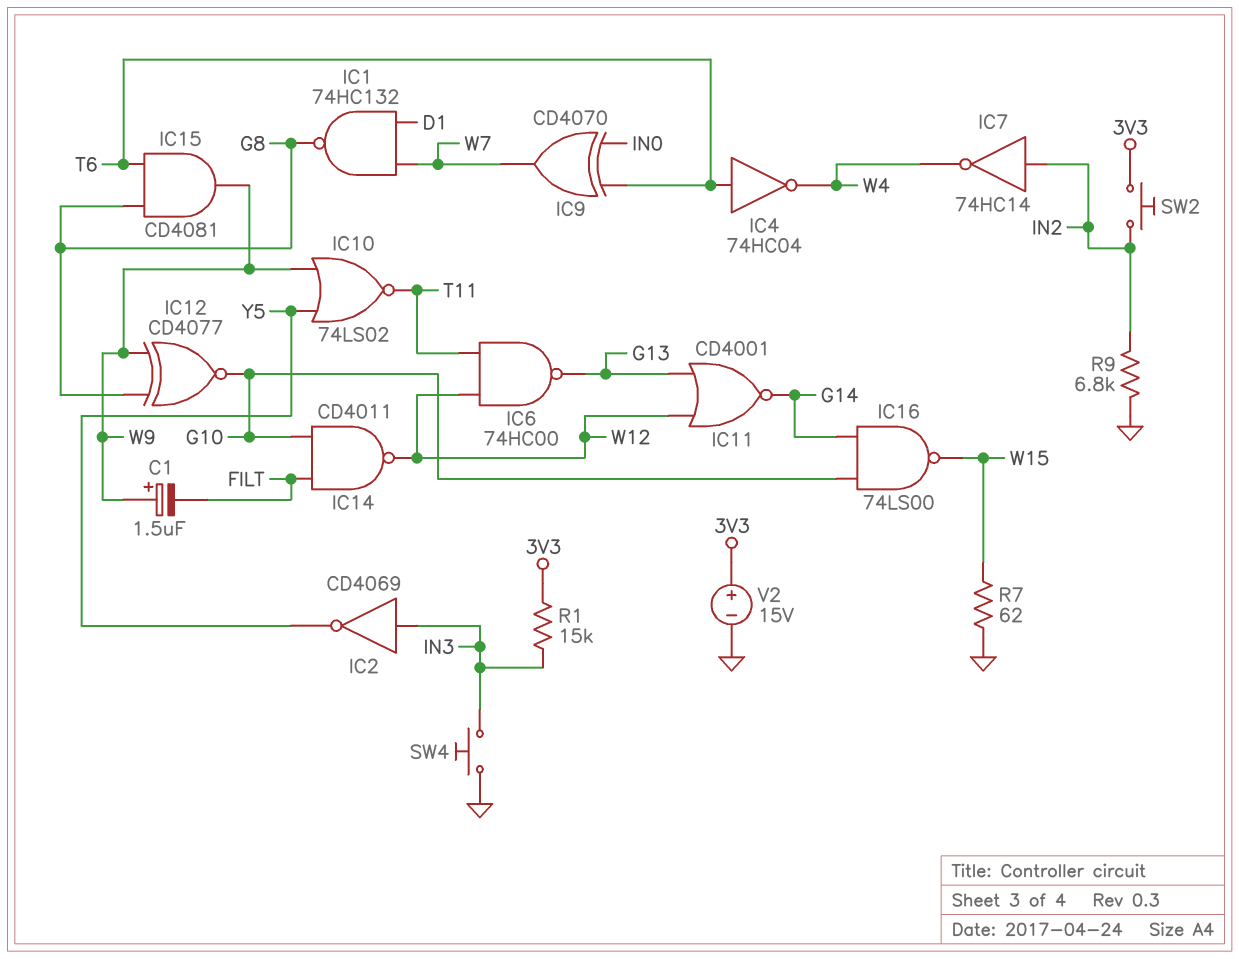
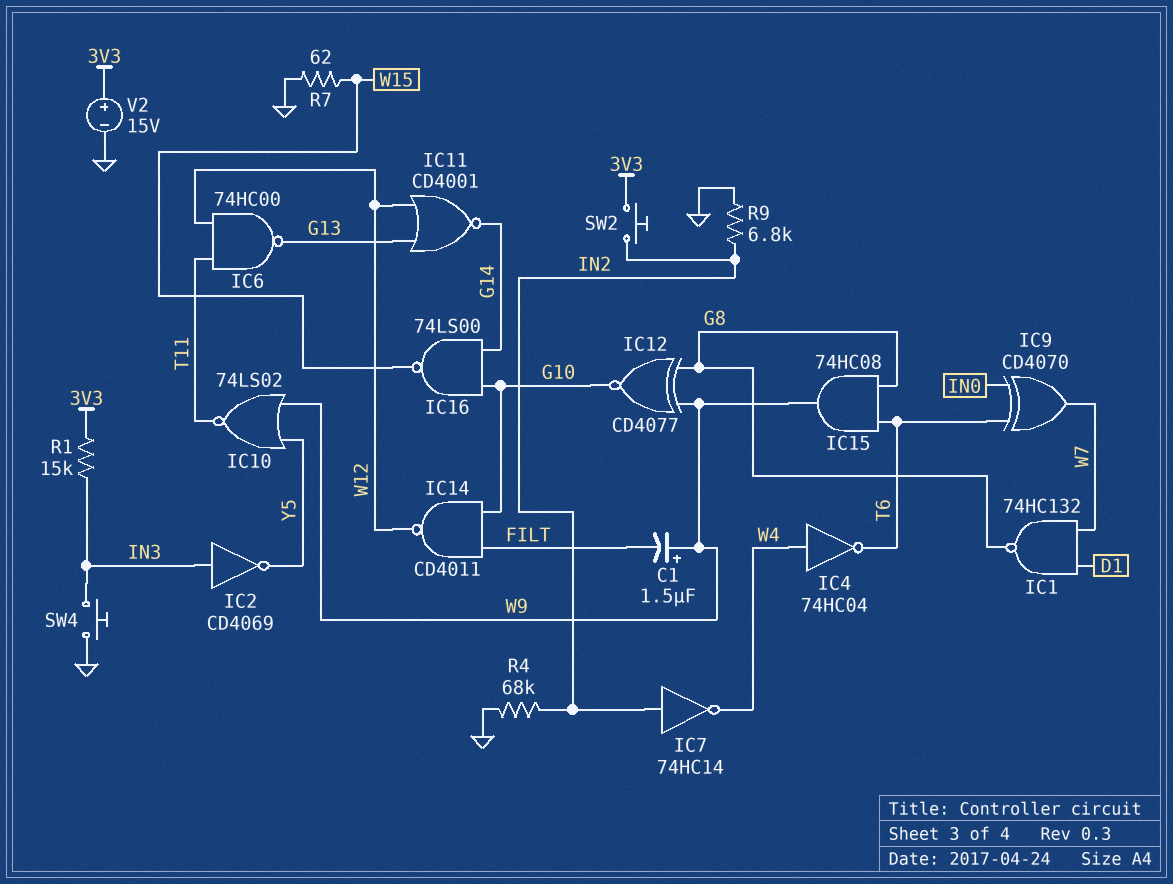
IC4: NOT 74HC04 (in T6, out W4) -> NOT 74HC04 (in W4, out T6)
IC15: AND CD4081 (in G8, in T6, out W9) -> AND 74HC08 (in G8, in T6, out W9)
R4: none -> 68k (GND, IN2)

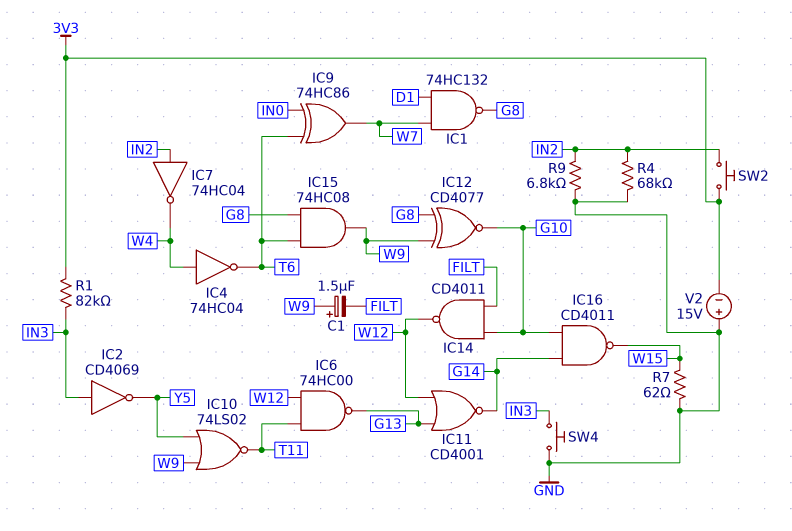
IC7: NOT 74HC14 (in IN2, out W4) -> NOT 74HC04 (in IN2, out W4)
IC9: XOR CD4070 (in IN0, in T6, out W7) -> XOR 74HC86 (in IN0, in T6, out W7)
IC16: NAND 74LS00 (in G10, in G14, out W15) -> NAND CD4011 (in G10, in G14, out W15)
R1: 15k (3V3, IN3) -> 82k (3V3, IN3)
V2: 15V (plus 3V3, minus GND) -> 15V (plus GND, minus 3V3)

